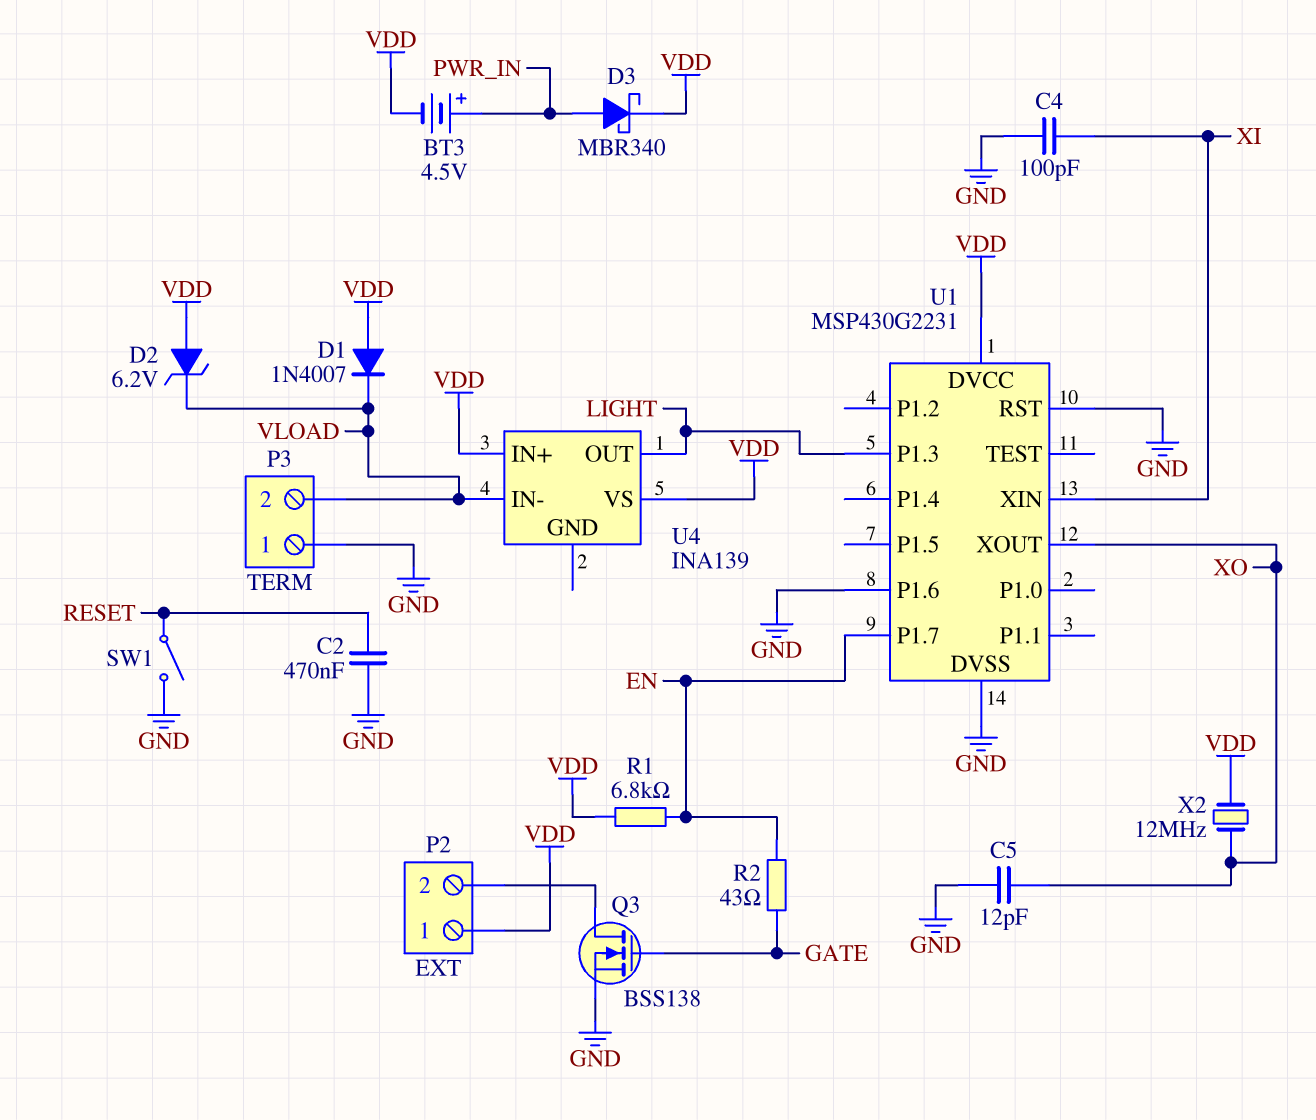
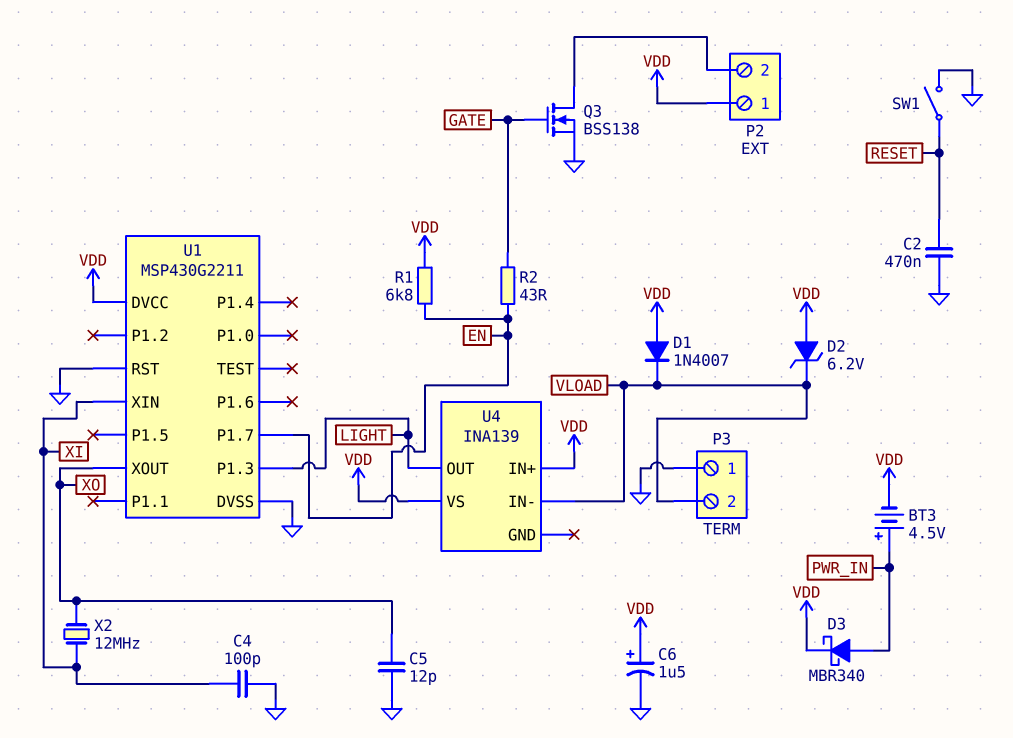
C6: none -> 1.5uF (plus VDD, minus GND)
U1: MSP430G2231 -> MSP430G2211
U1 pin P1.6: GND -> none
X2: 12MHz (VDD, XO) -> 12MHz (XI, XO)

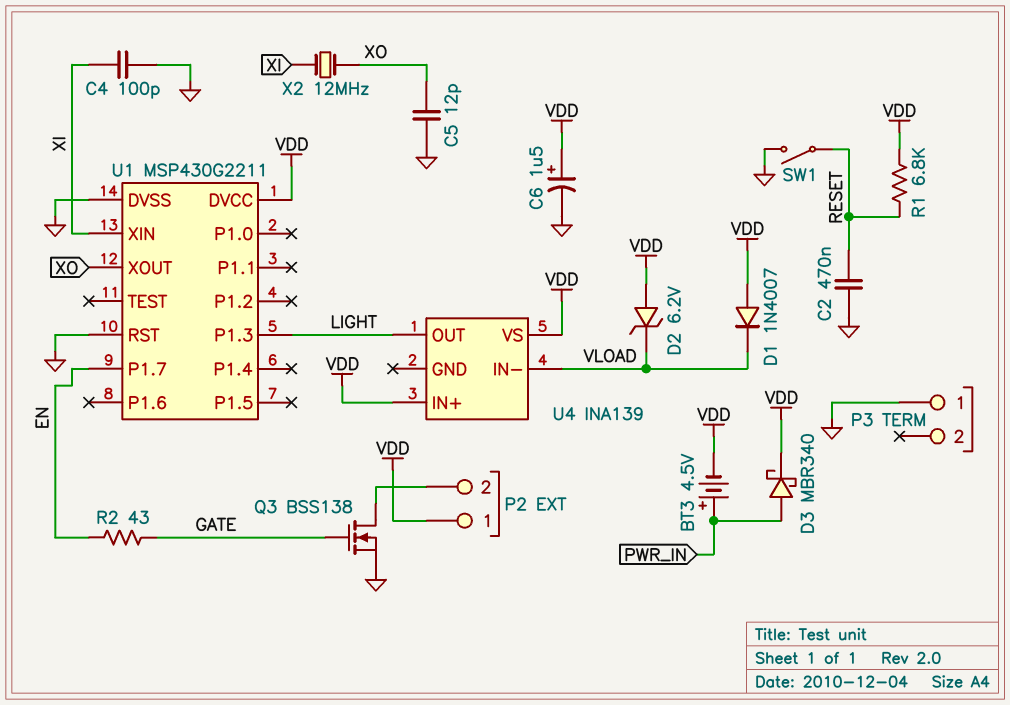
P3 pin 2: VLOAD -> none
R1: 6.8k (EN, VDD) -> 6.8k (RESET, VDD)

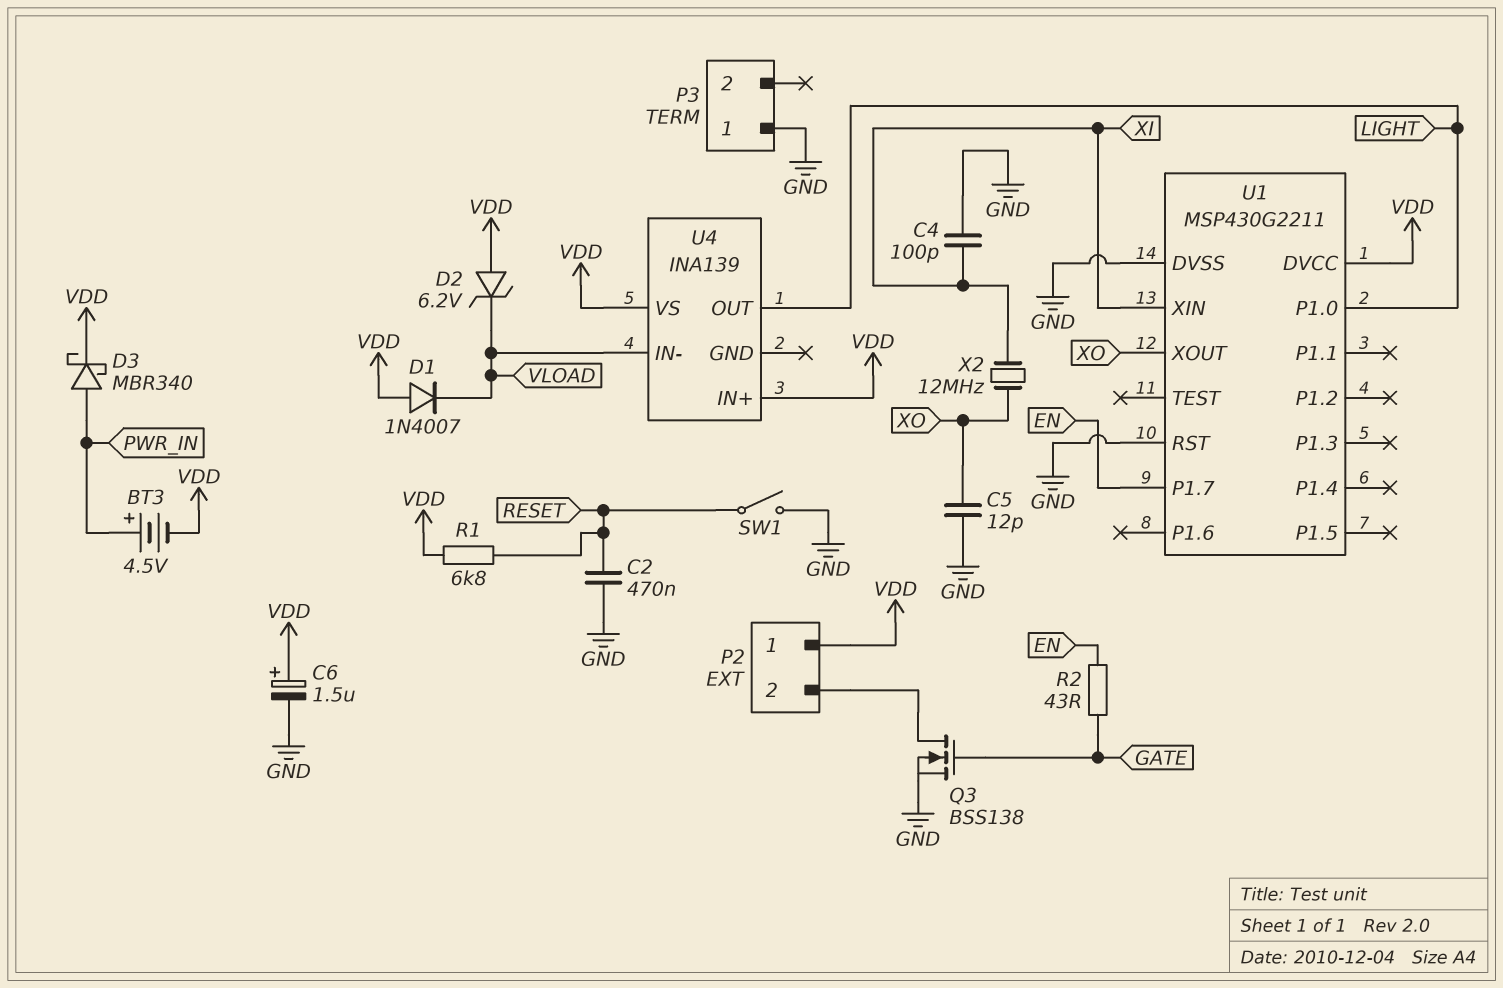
U1 pin P1.0: none -> LIGHT
U1 pin P1.3: LIGHT -> none

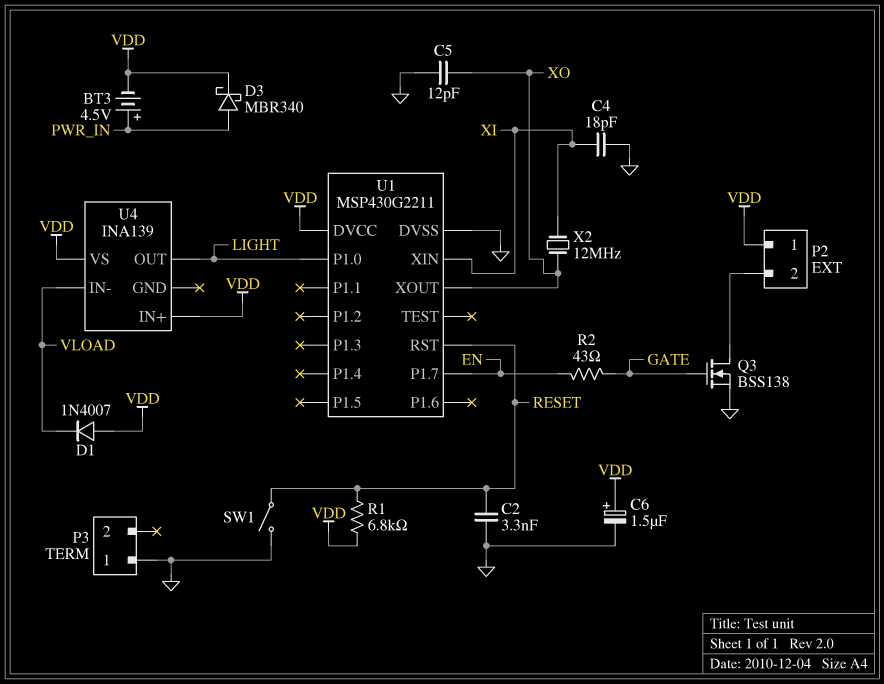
C2: 470nF (GND, RESET) -> 3.3nF (GND, RESET)
C4: 100pF (GND, XI) -> 18pF (GND, XI)
D2: zener 6.2V (A VDD, K VLOAD) -> none
U1 pin RST: GND -> RESET

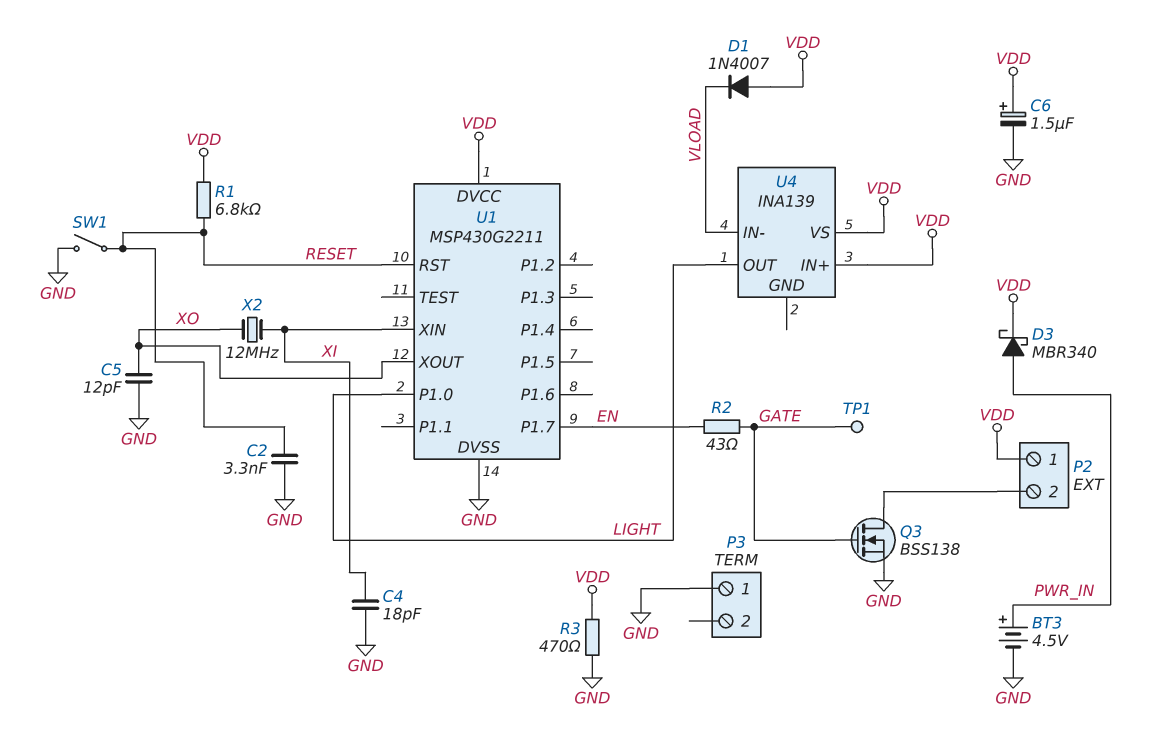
BT3: 4.5V (plus PWR_IN, minus VDD) -> 4.5V (plus PWR_IN, minus GND)
R3: none -> 470 (GND, VDD)
TP1: none -> test point (GATE)

